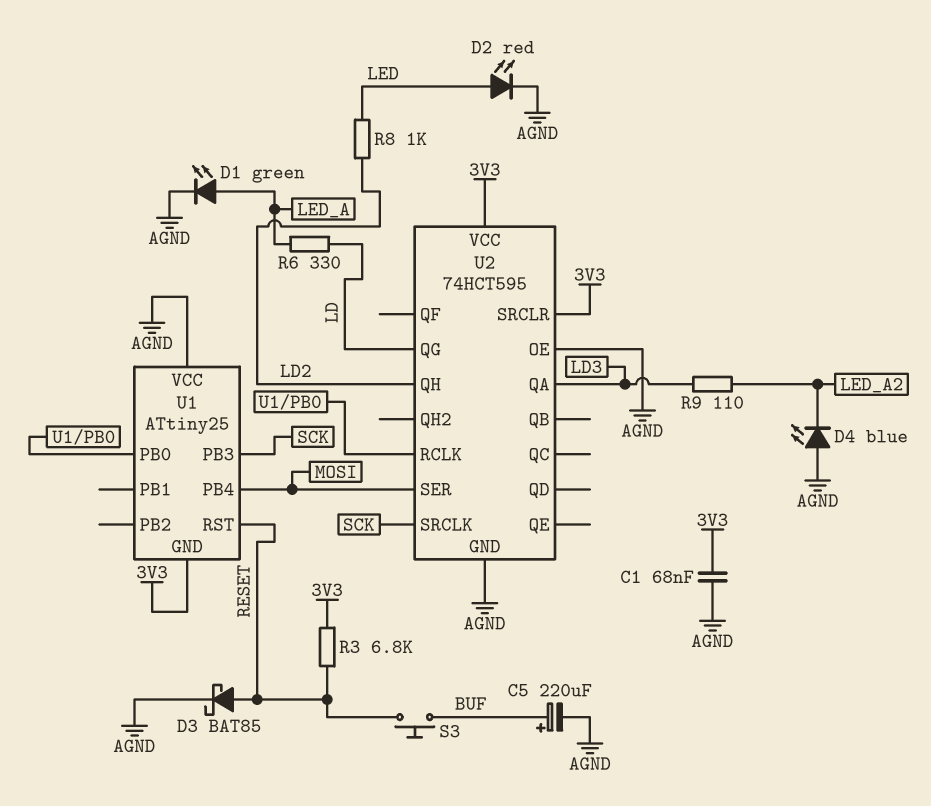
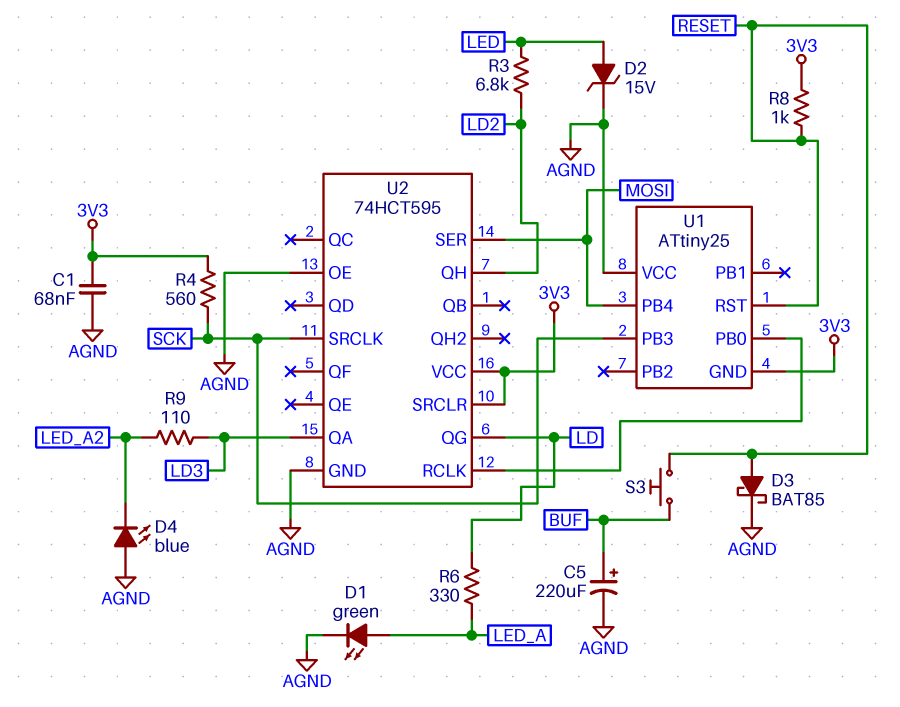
D2: LED red (A LED, K AGND) -> zener 15V (A LED, K AGND)
R3: 6.8k (3V3, RESET) -> 6.8k (LD2, LED)
R4: none -> 560 (3V3, SCK)
R8: 1k (LD2, LED) -> 1k (3V3, RESET)

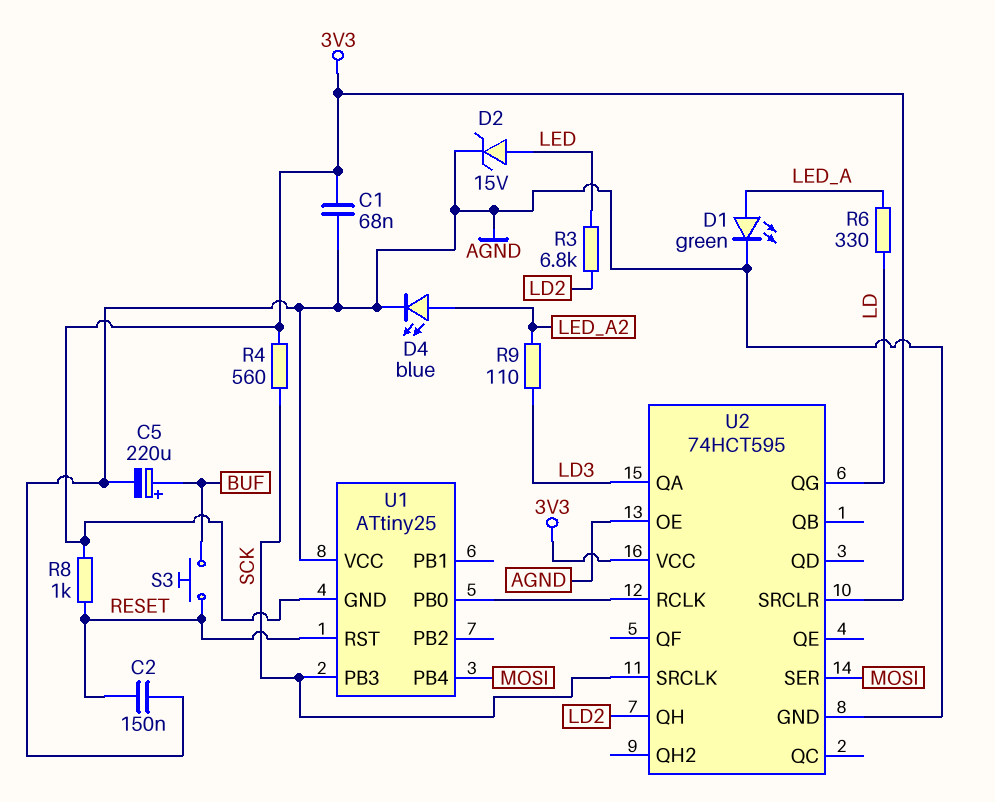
C2: none -> 150nF (AGND, RESET)
D3: schottky BAT85 (A RESET, K AGND) -> none
D4: LED blue (A AGND, K LED_A2) -> LED blue (A LED_A2, K AGND)

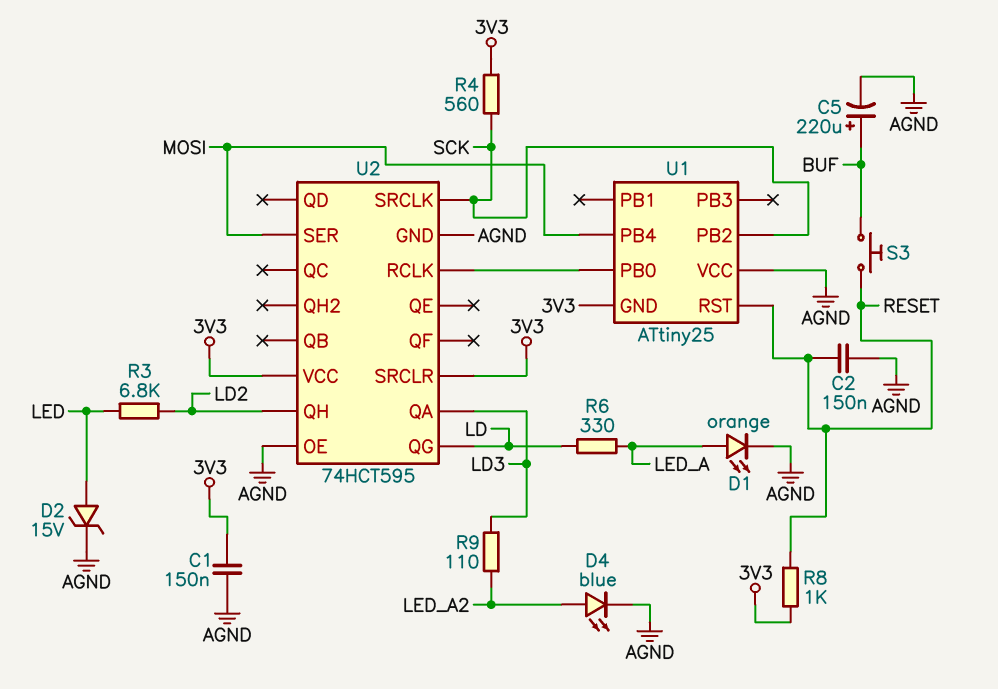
C1: 68nF (3V3, AGND) -> 150nF (3V3, AGND)
D1: LED green (A LED_A, K AGND) -> LED orange (A LED_A, K AGND)
U1 pin PB2: none -> SCK
U1 pin PB3: SCK -> none

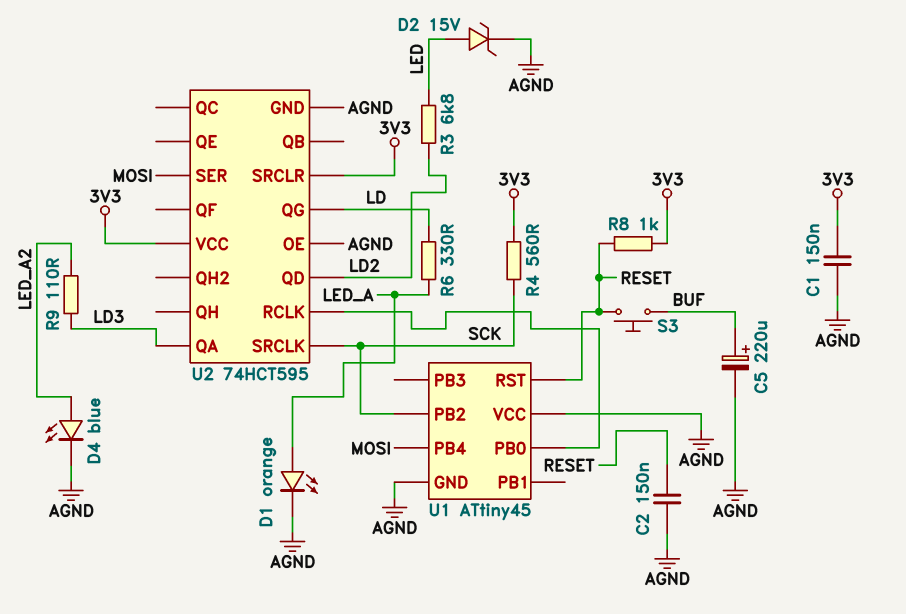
U1: ATtiny25 -> ATtiny45
U1 pin GND: 3V3 -> AGND
U2 pin QD: none -> LD2
U2 pin QH: LD2 -> none

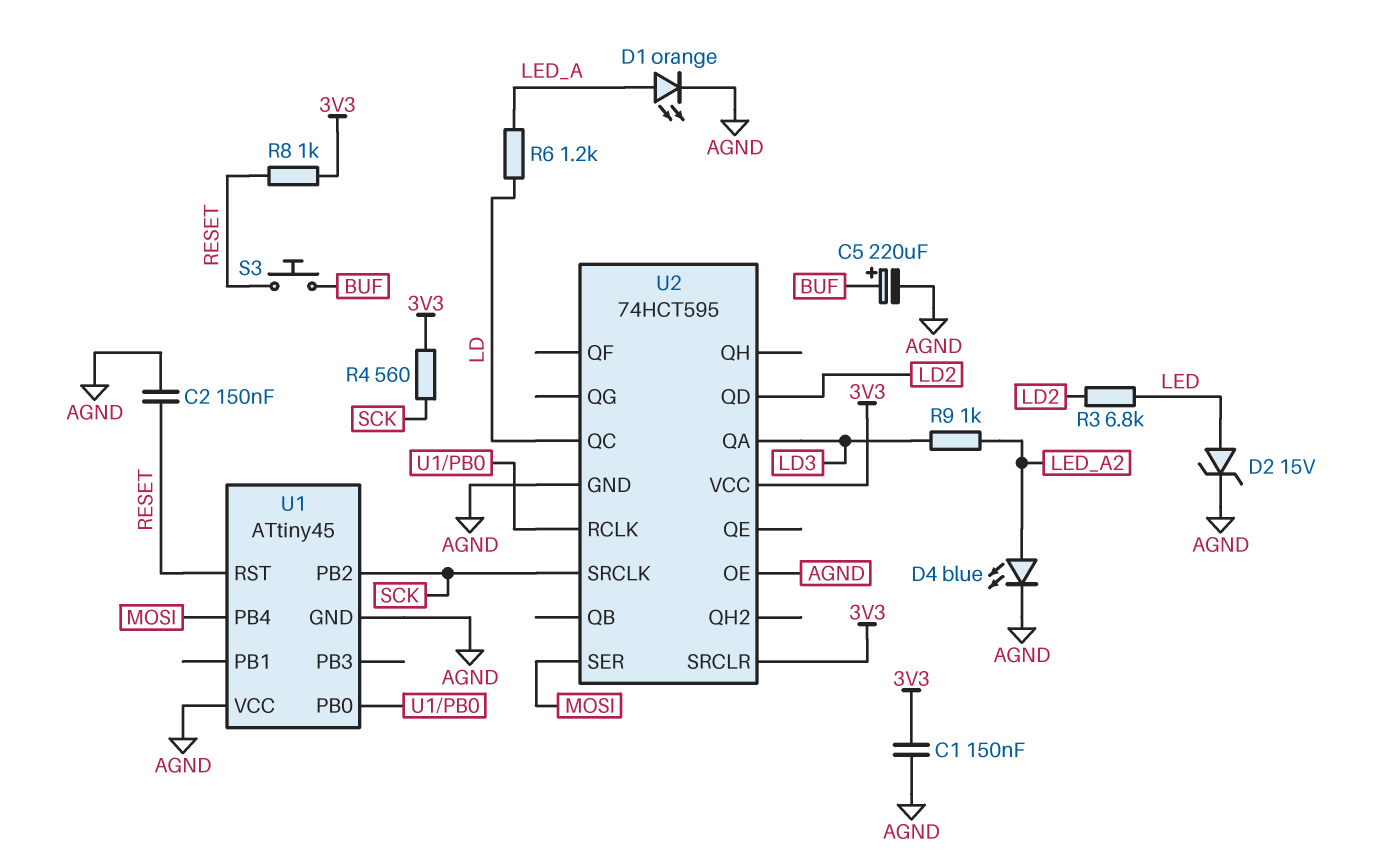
R6: 330 (LD, LED_A) -> 1.2k (LD, LED_A)
R9: 110 (LD3, LED_A2) -> 1k (LD3, LED_A2)
U2 pin QC: none -> LD
U2 pin QG: LD -> none

